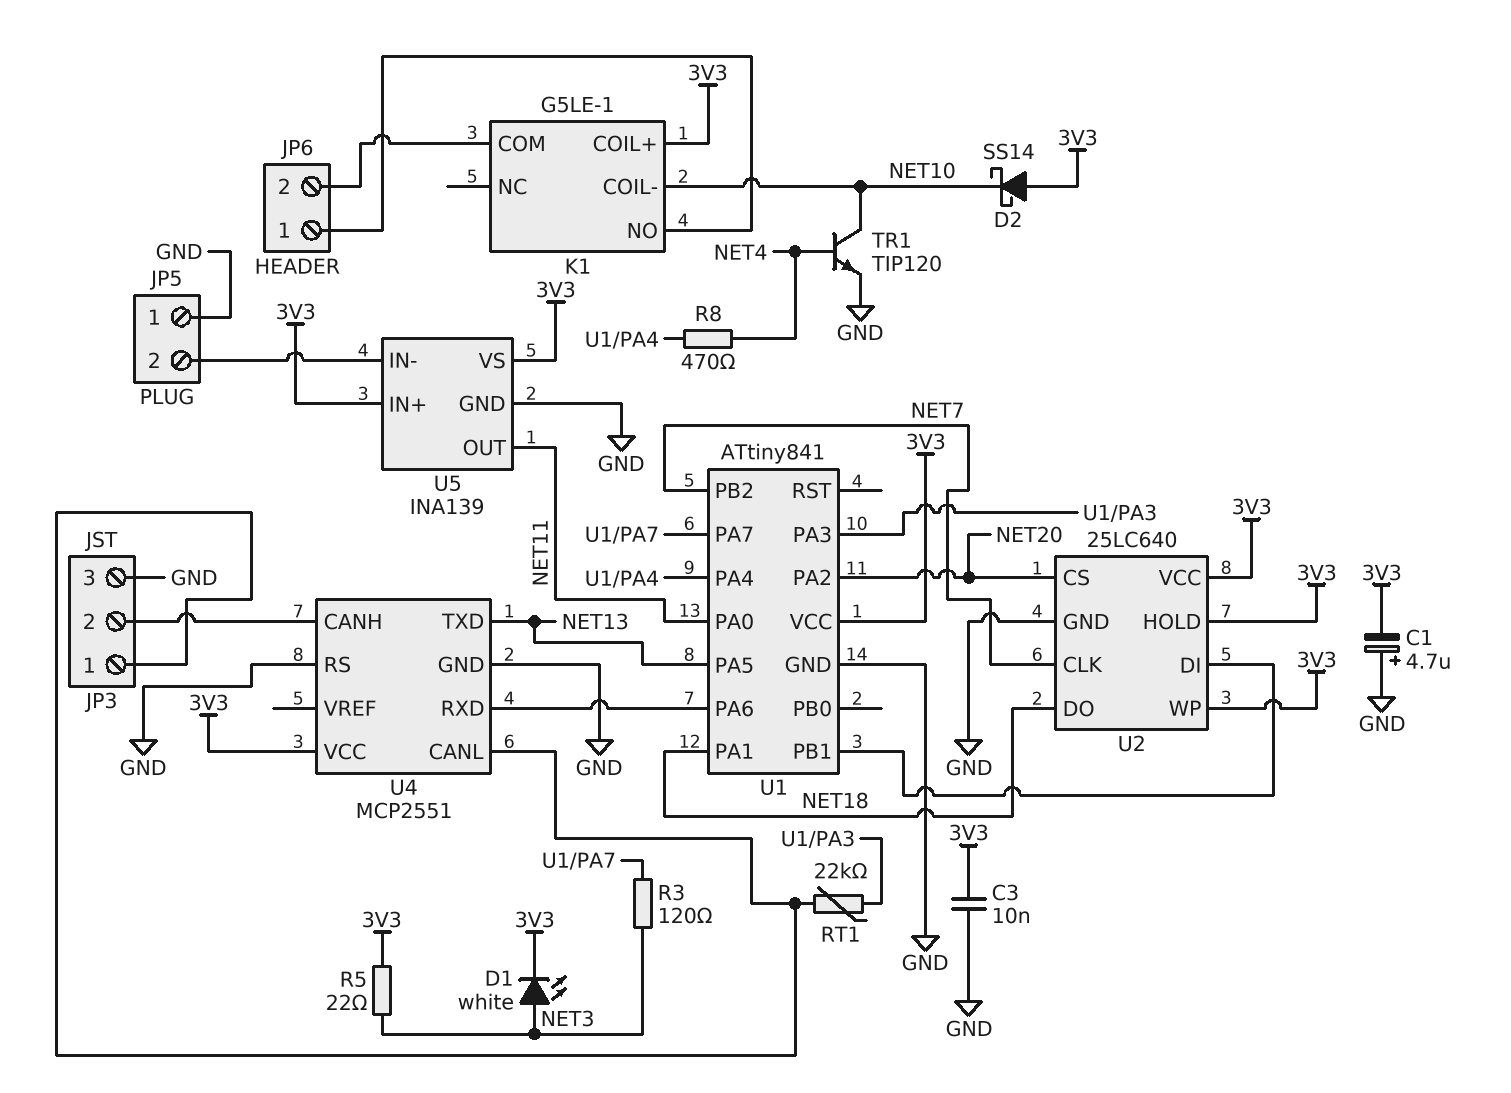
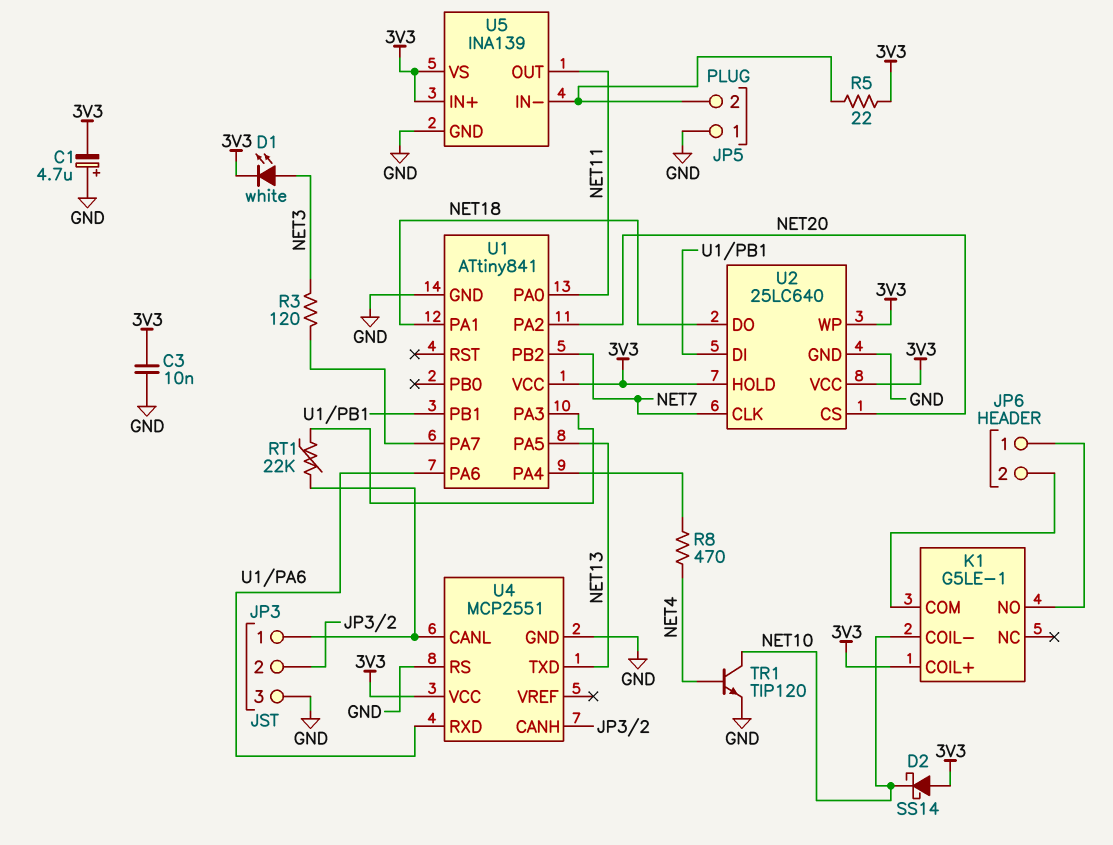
R5: 22 (3V3, NET3) -> 22 (3V3, JP5/2)

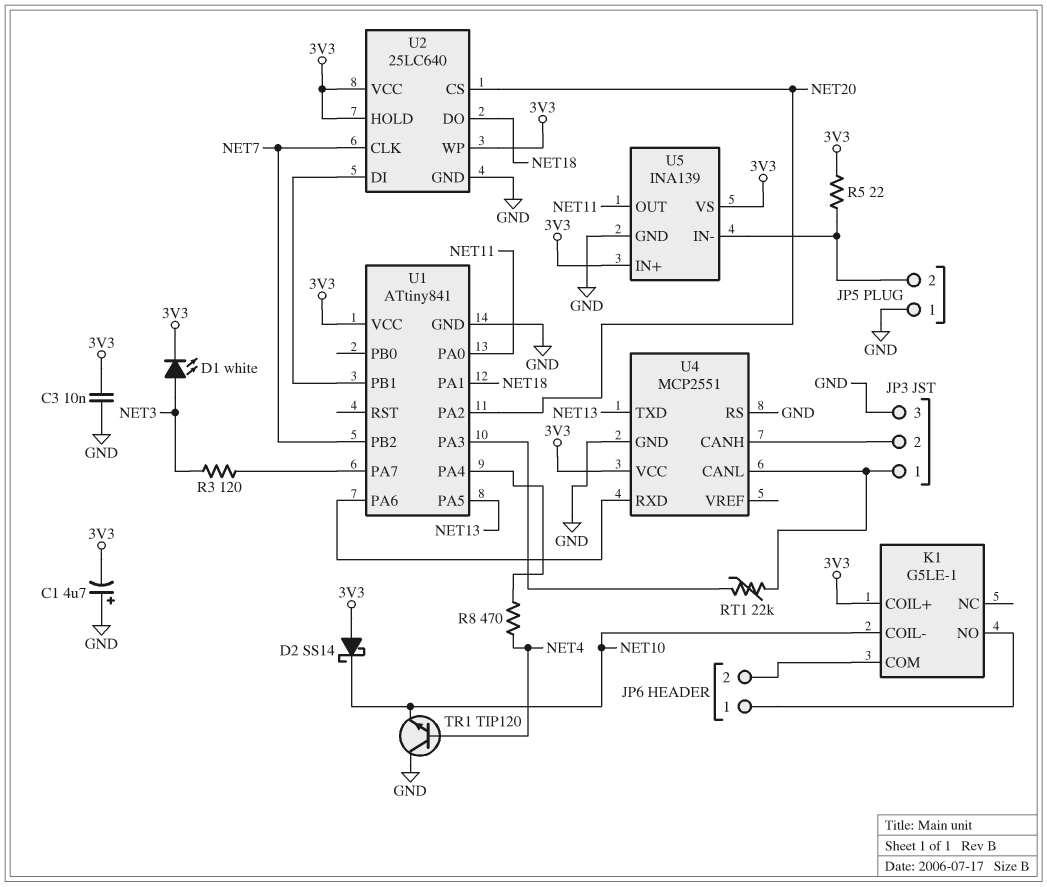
TR1: NPN TIP120 (B NET4, C NET10, E GND) -> NPN TIP120 (B NET4, C GND, E NET10)

